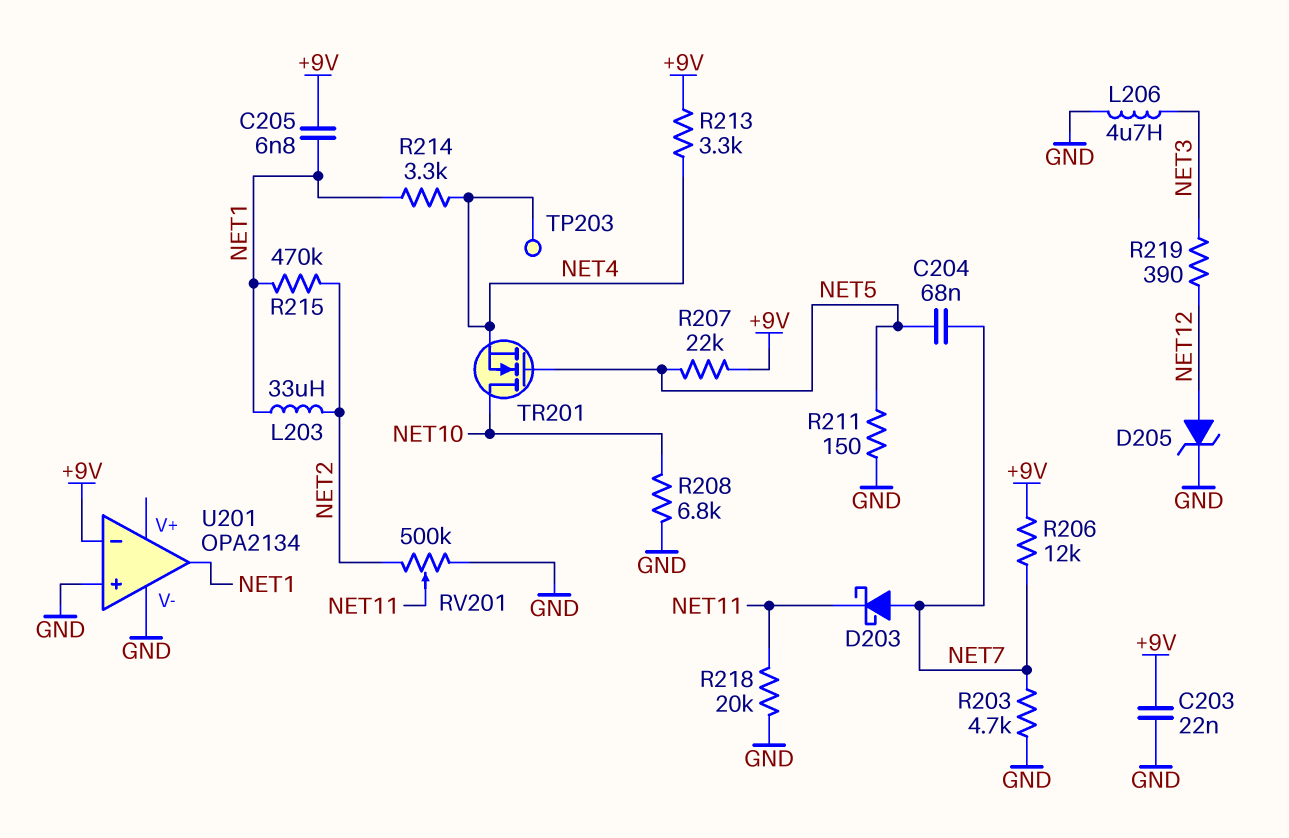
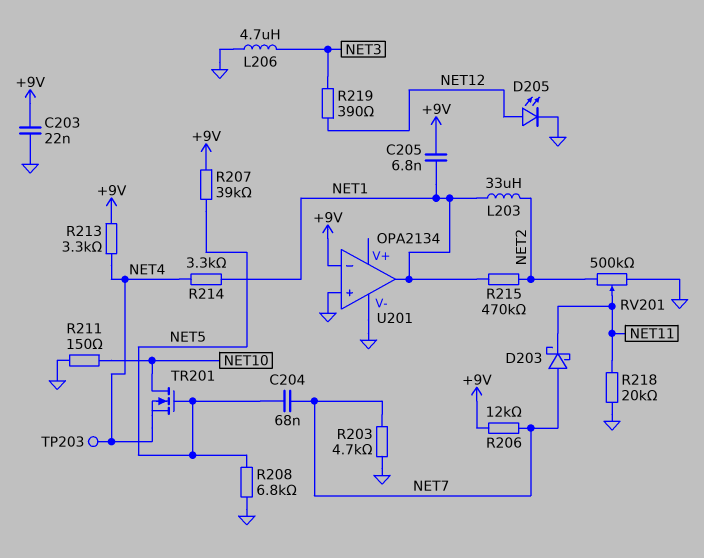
D205: zener (A NET12, K GND) -> LED (A NET12, K GND)
R207: 22k (+9V, NET5) -> 39k (+9V, NET5)
R208: 6.8k (GND, NET10) -> 6.8k (GND, NET5)
R211: 150 (GND, NET5) -> 150 (GND, NET10)

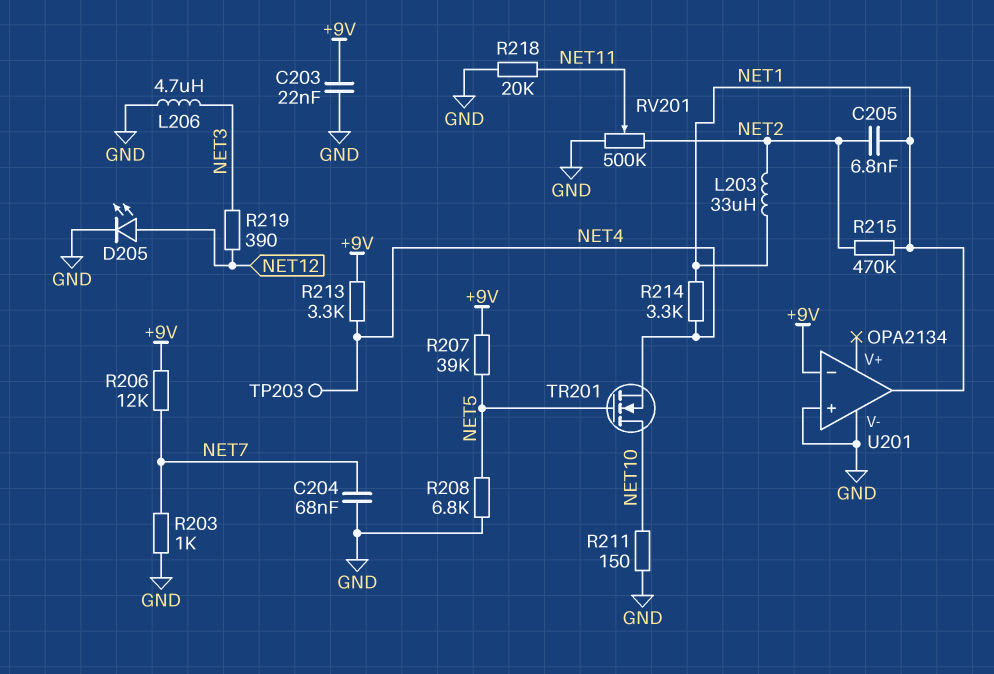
C204: 68nF (NET5, NET7) -> 68nF (GND, NET7)
C205: 6.8nF (+9V, NET1) -> 6.8nF (NET1, NET2)
D203: schottky (A NET7, K NET11) -> none
R203: 4.7k (GND, NET7) -> 1k (GND, NET7)

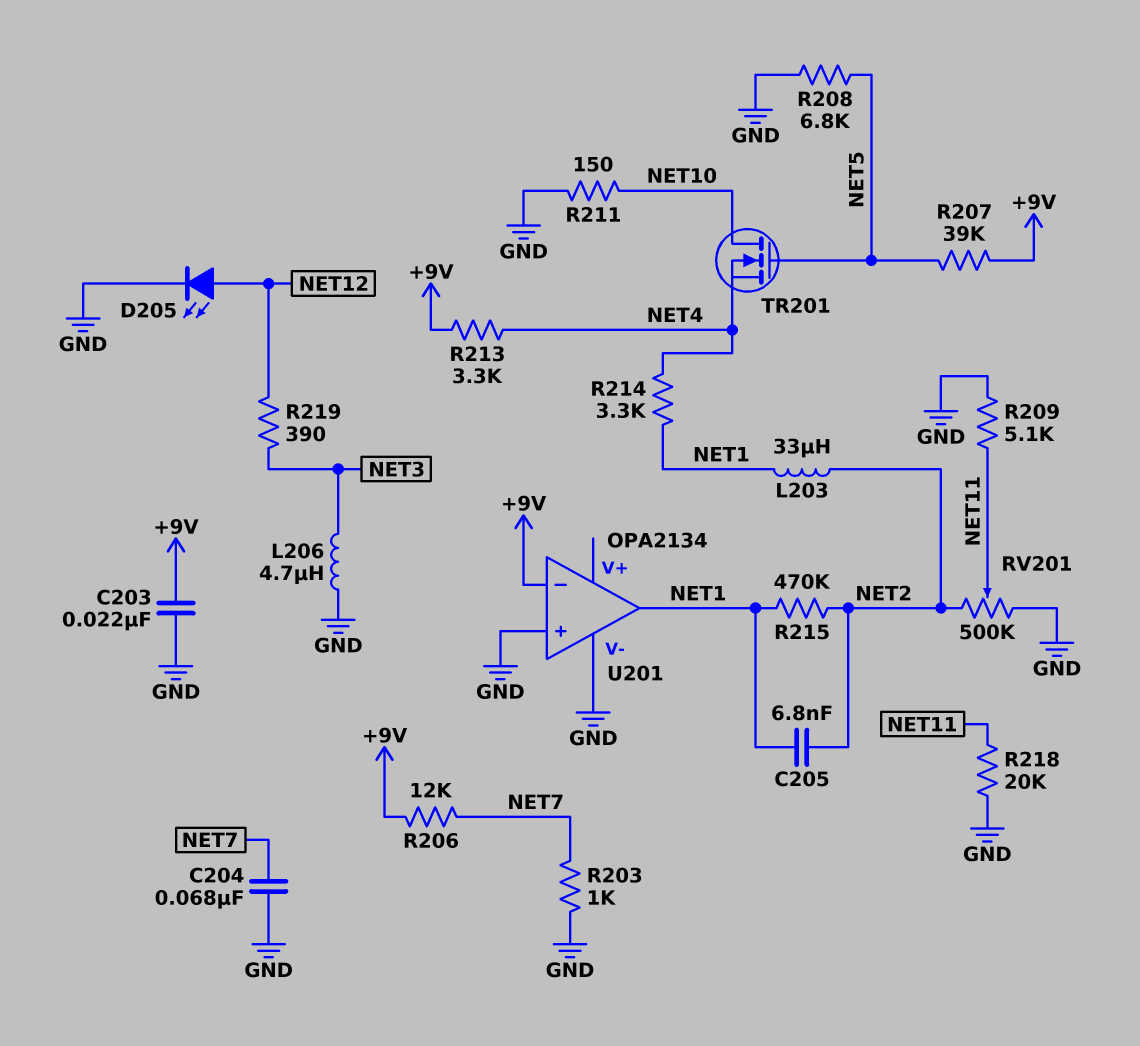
R209: none -> 5.1k (GND, NET11)
TP203: test point (NET4) -> none

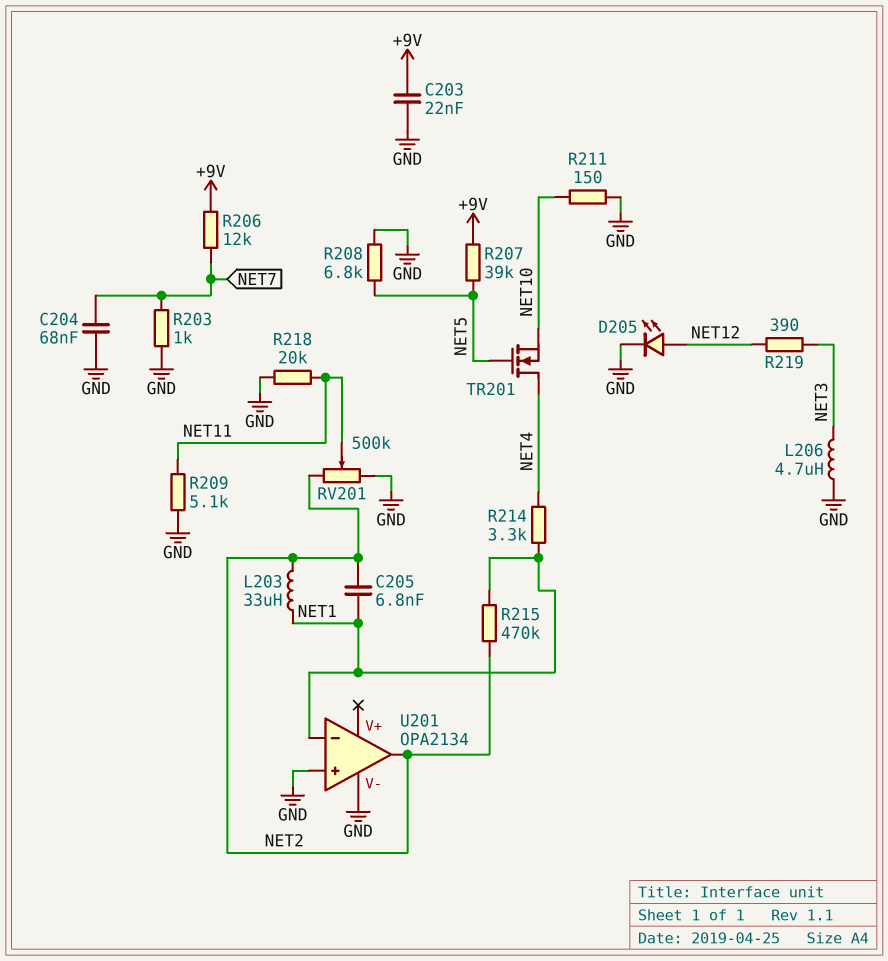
R213: 3.3k (+9V, NET4) -> none
TR201: NMOS (G NET5, D NET10, S NET4) -> NMOS (G NET5, D NET4, S NET10)
U201 pin in-: +9V -> NET1
U201 pin out: NET1 -> NET2

